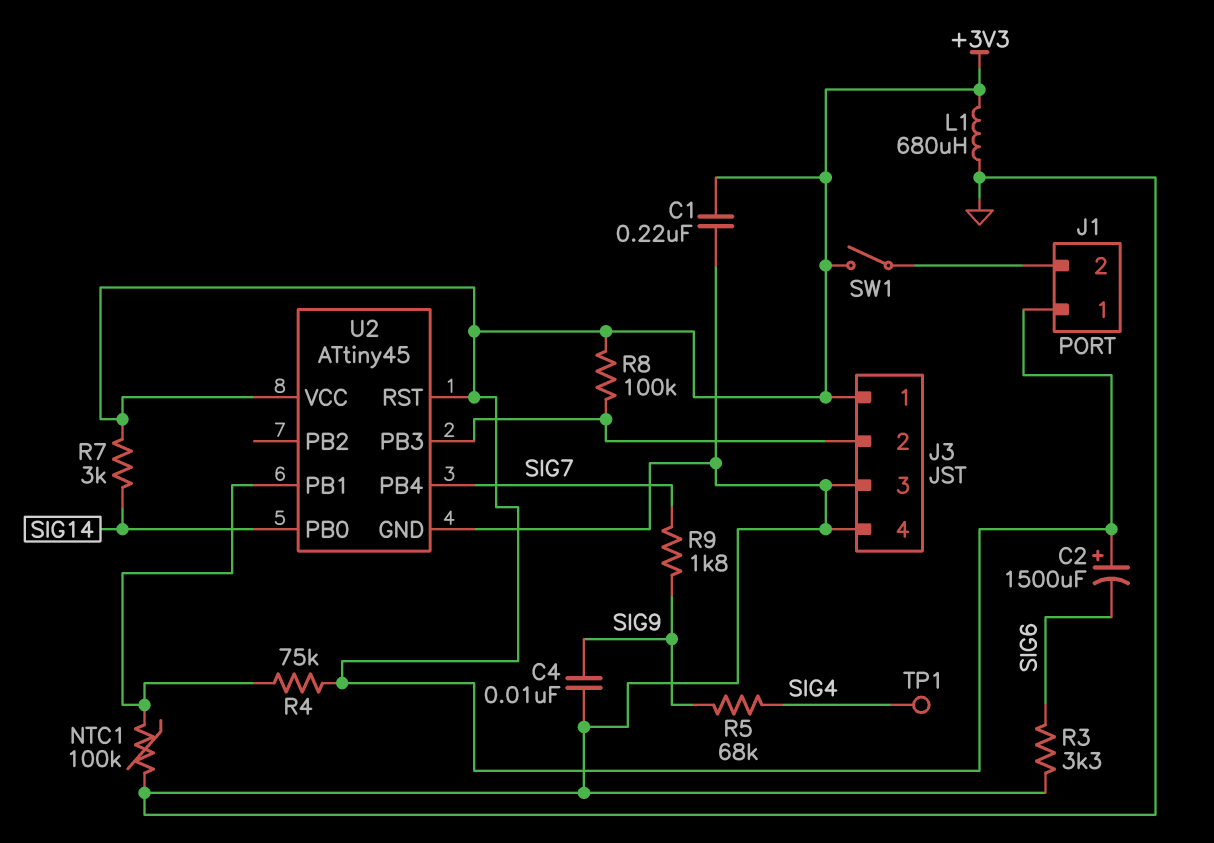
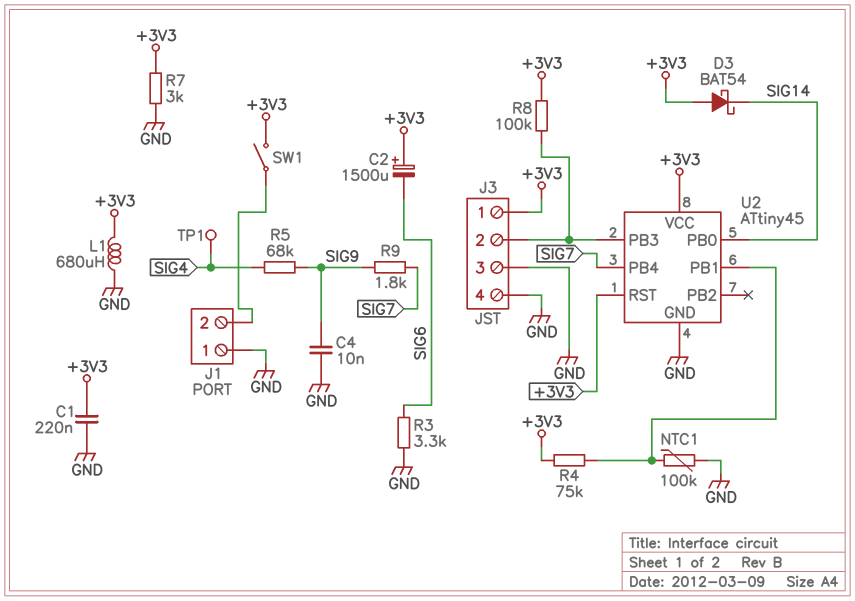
D3: none -> schottky BAT54 (A +3V3, K SIG14)
J1 pin 1: +3V3 -> GND
R7: 3k (+3V3, SIG14) -> 3k (+3V3, GND)

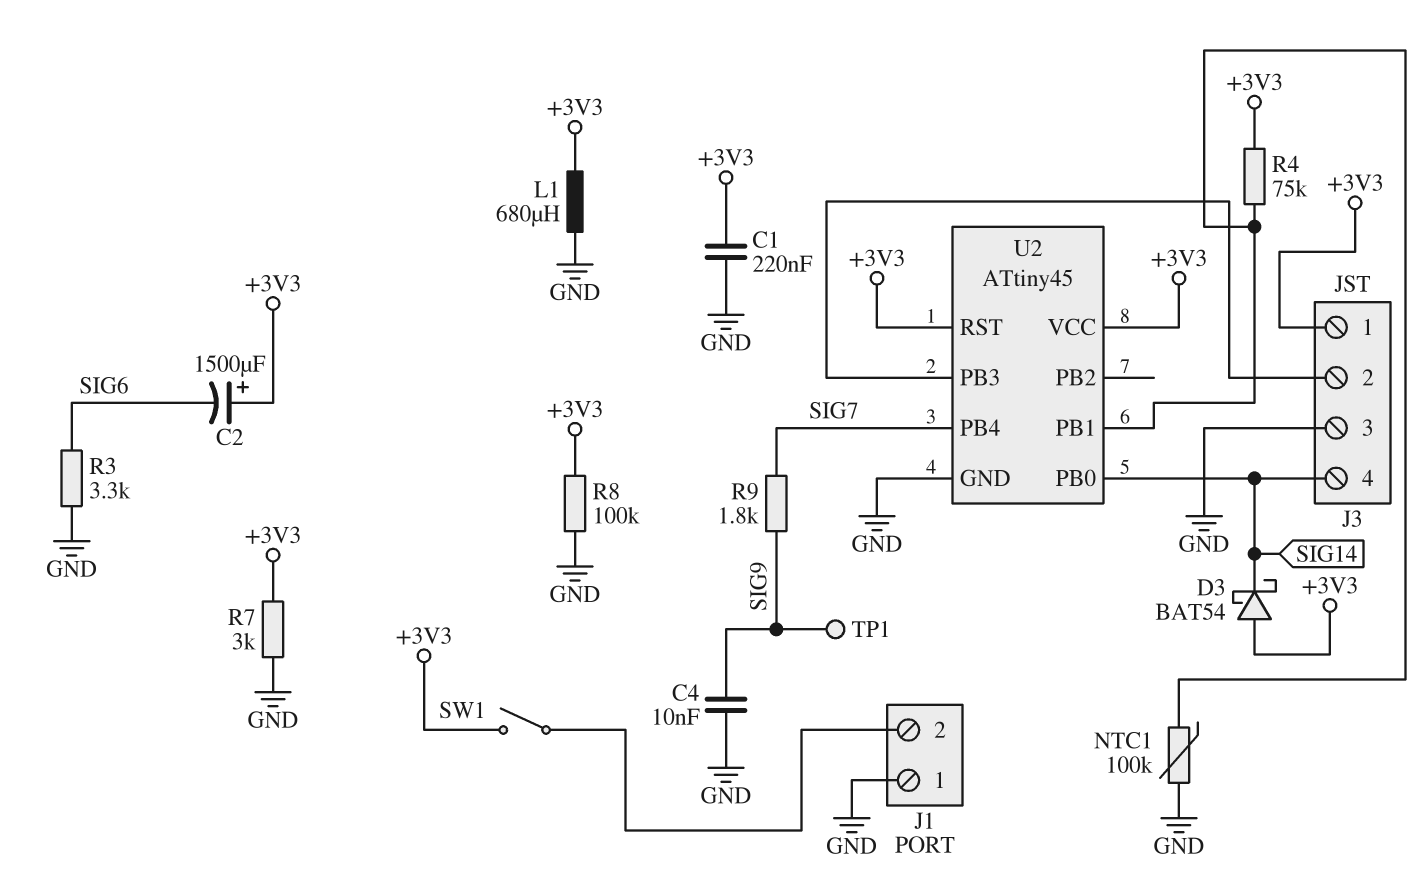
J3 pin 4: GND -> SIG14
R5: 68k (SIG4, SIG9) -> none
R8: 100k (+3V3, J3/2) -> 100k (+3V3, GND)
TP1: test point (SIG4) -> test point (SIG9)

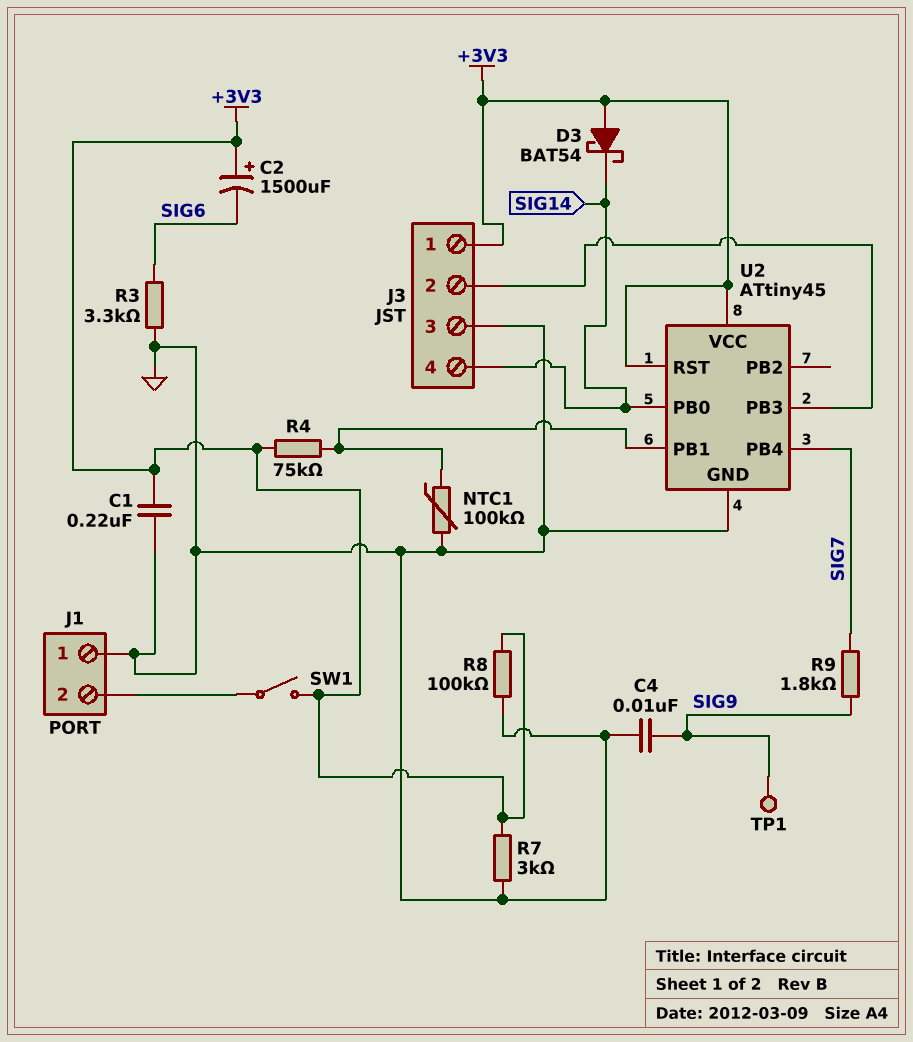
L1: 680uH (+3V3, GND) -> none

